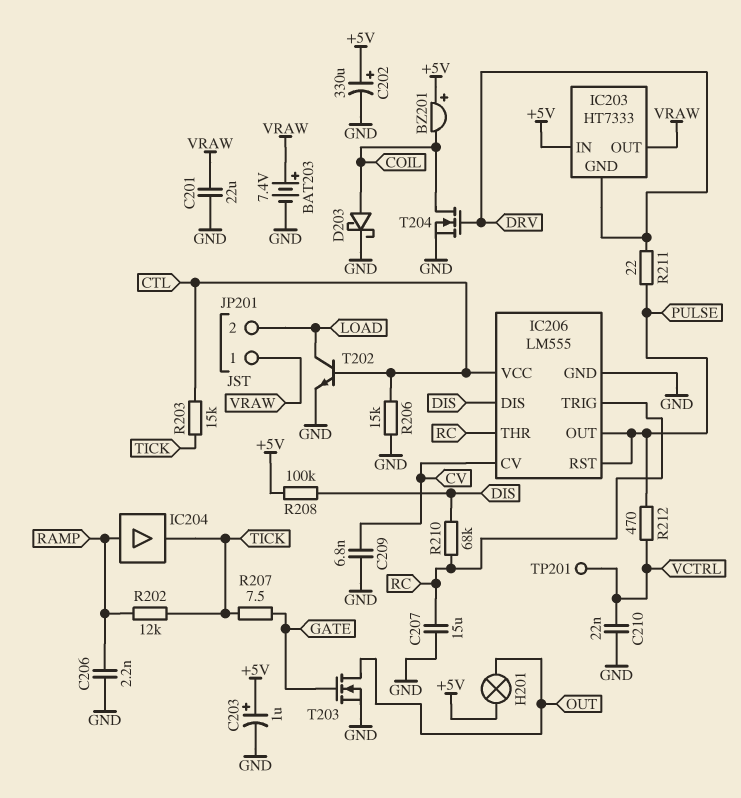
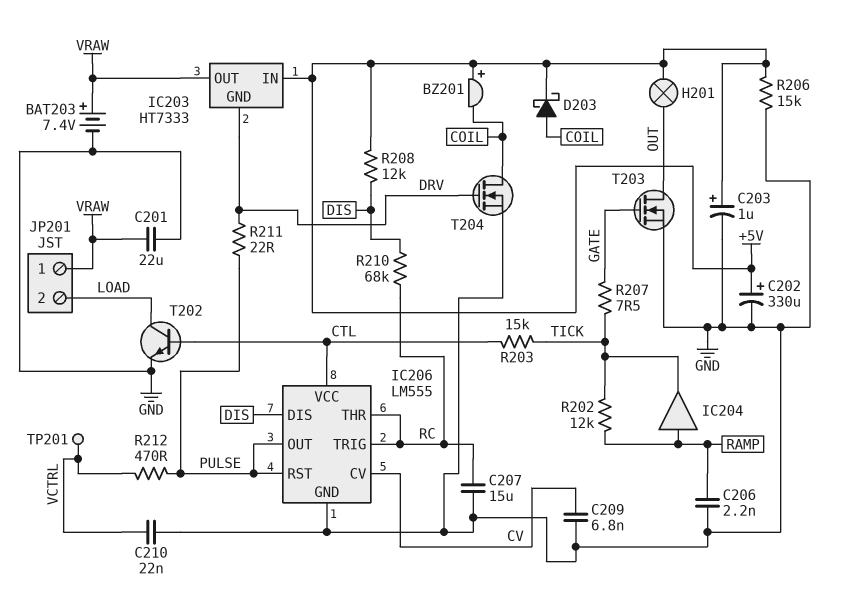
D203: schottky (A COIL, K GND) -> schottky (A COIL, K +5V)
R206: 15k (CTL, GND) -> 15k (+5V, GND)
R208: 100k (+5V, DIS) -> 12k (+5V, DIS)

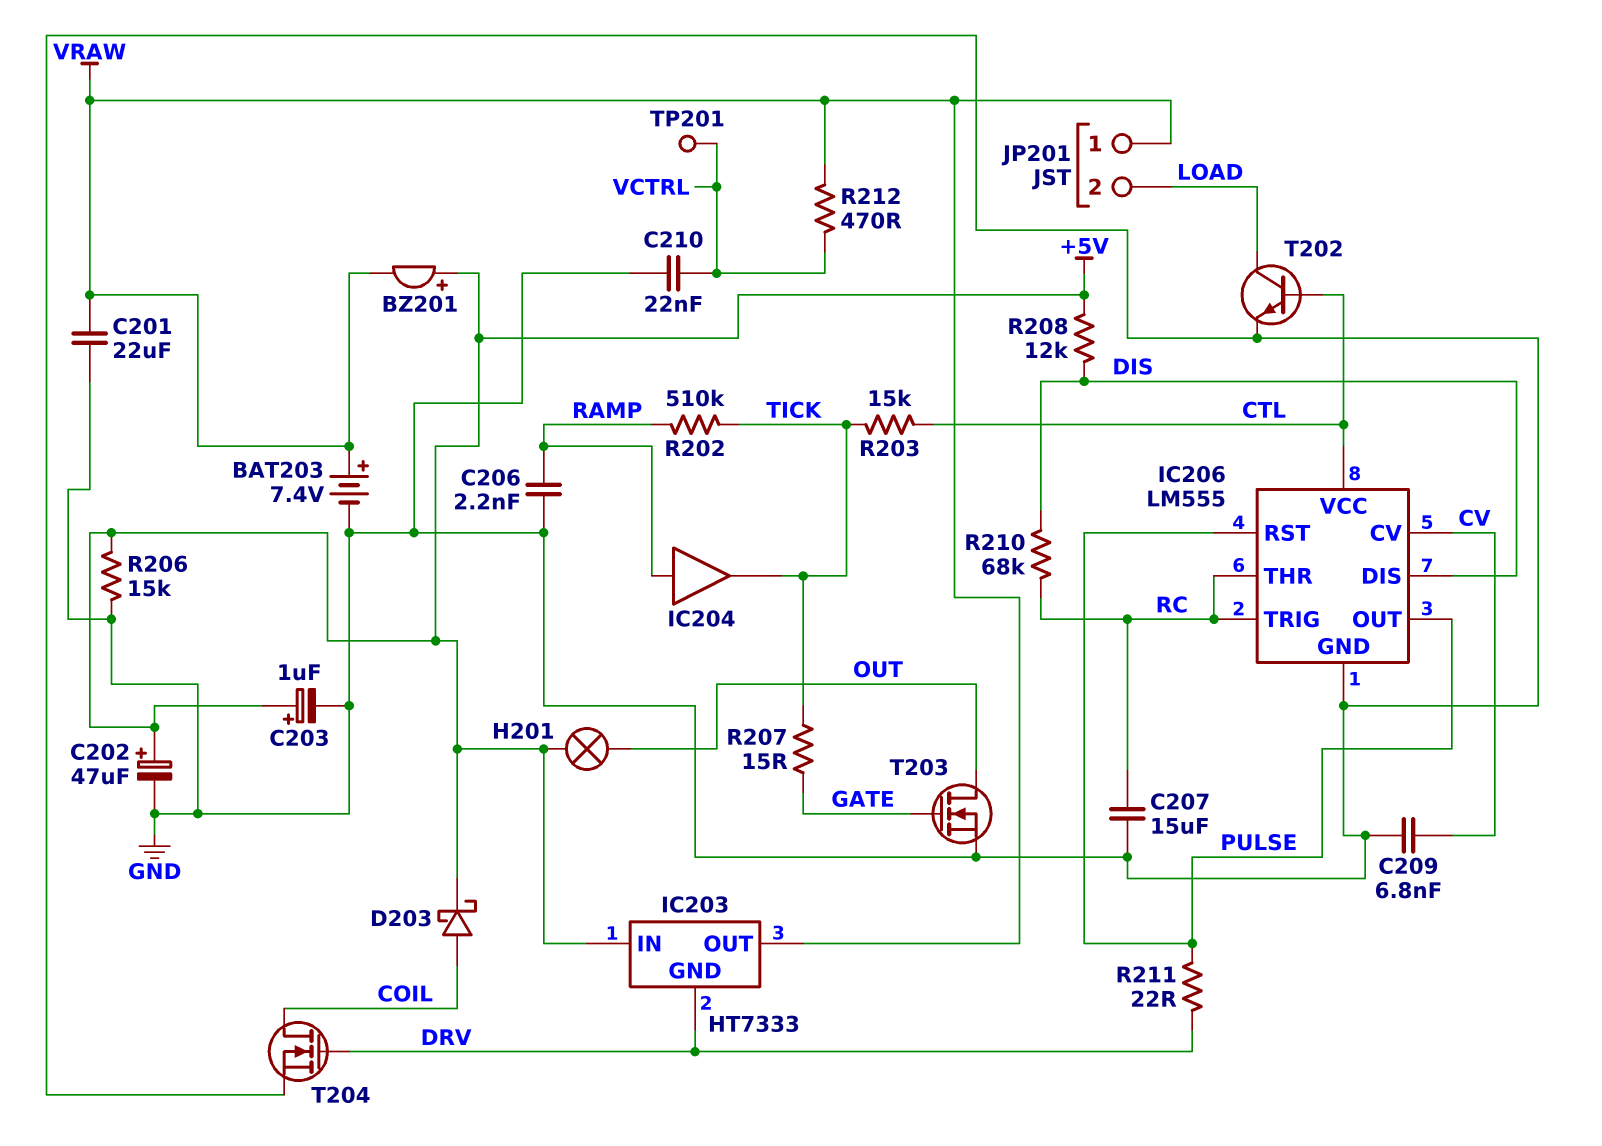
BZ201: buzzer (plus +5V, minus COIL) -> buzzer (plus +5V, minus VRAW)
C202: 330uF (plus +5V, minus GND) -> 47uF (plus +5V, minus GND)
R202: 12k (RAMP, TICK) -> 510k (RAMP, TICK)
R207: 7.5 (GATE, TICK) -> 15 (GATE, TICK)
R212: 470 (PULSE, VCTRL) -> 470 (VCTRL, VRAW)

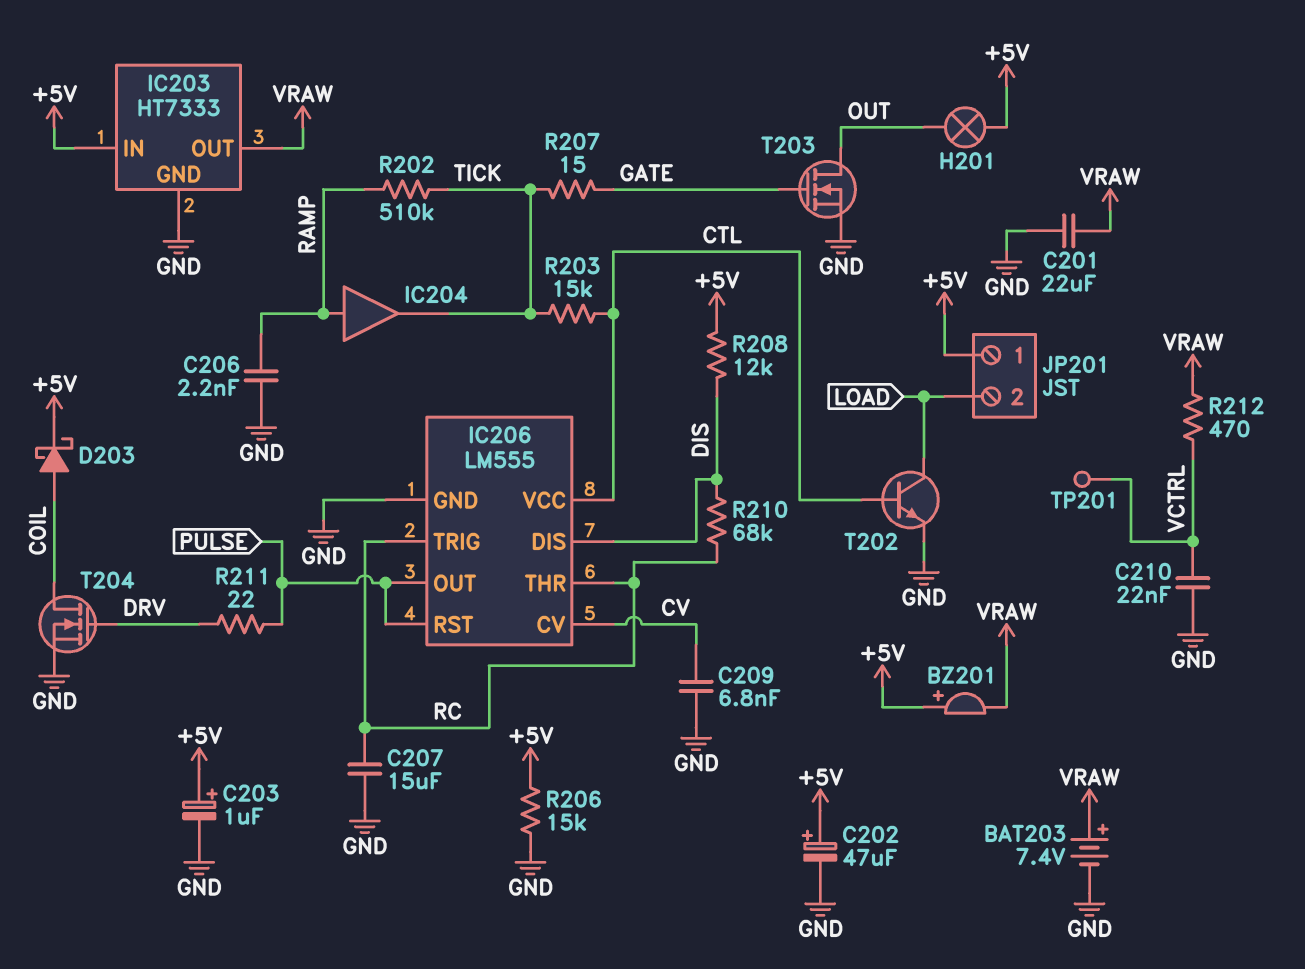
IC203 pin GND: DRV -> GND
JP201 pin 1: VRAW -> +5V

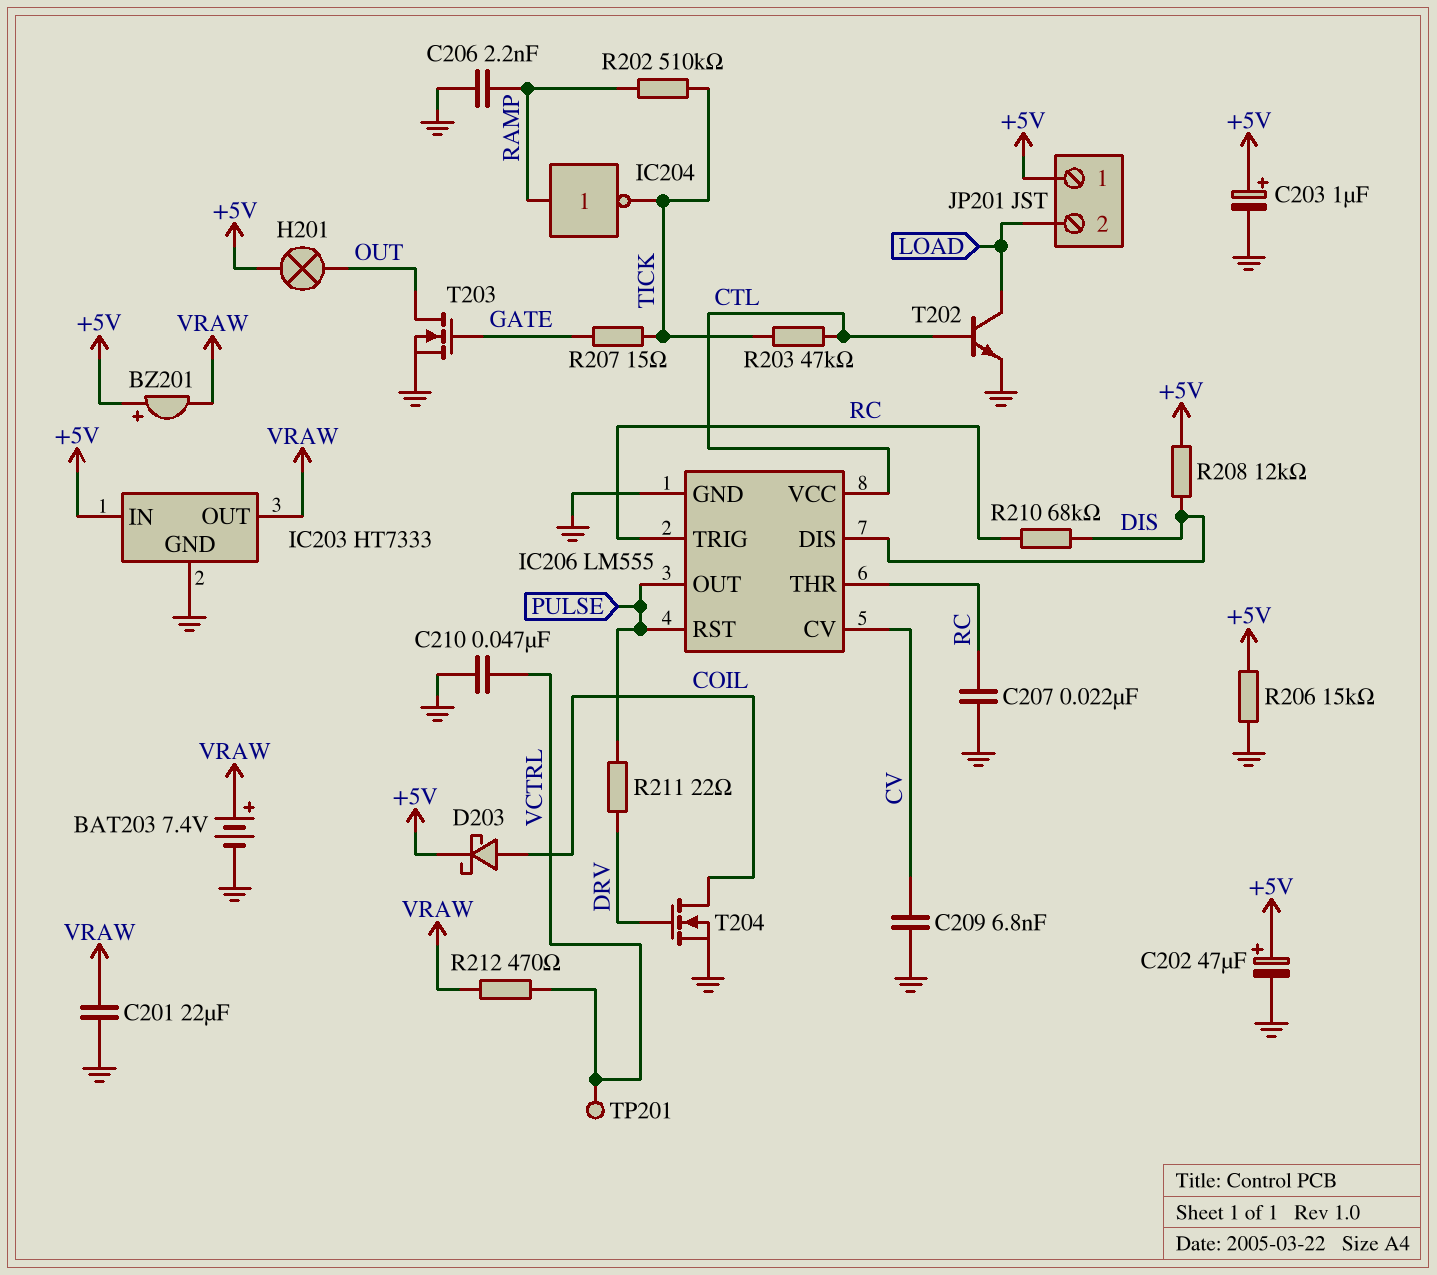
C207: 15uF (GND, RC) -> 22nF (GND, RC)
C210: 22nF (GND, VCTRL) -> 47nF (GND, VCTRL)
IC204: buffer (in RAMP, out TICK) -> NOT (in RAMP, out TICK)
R203: 15k (CTL, TICK) -> 47k (CTL, TICK)

